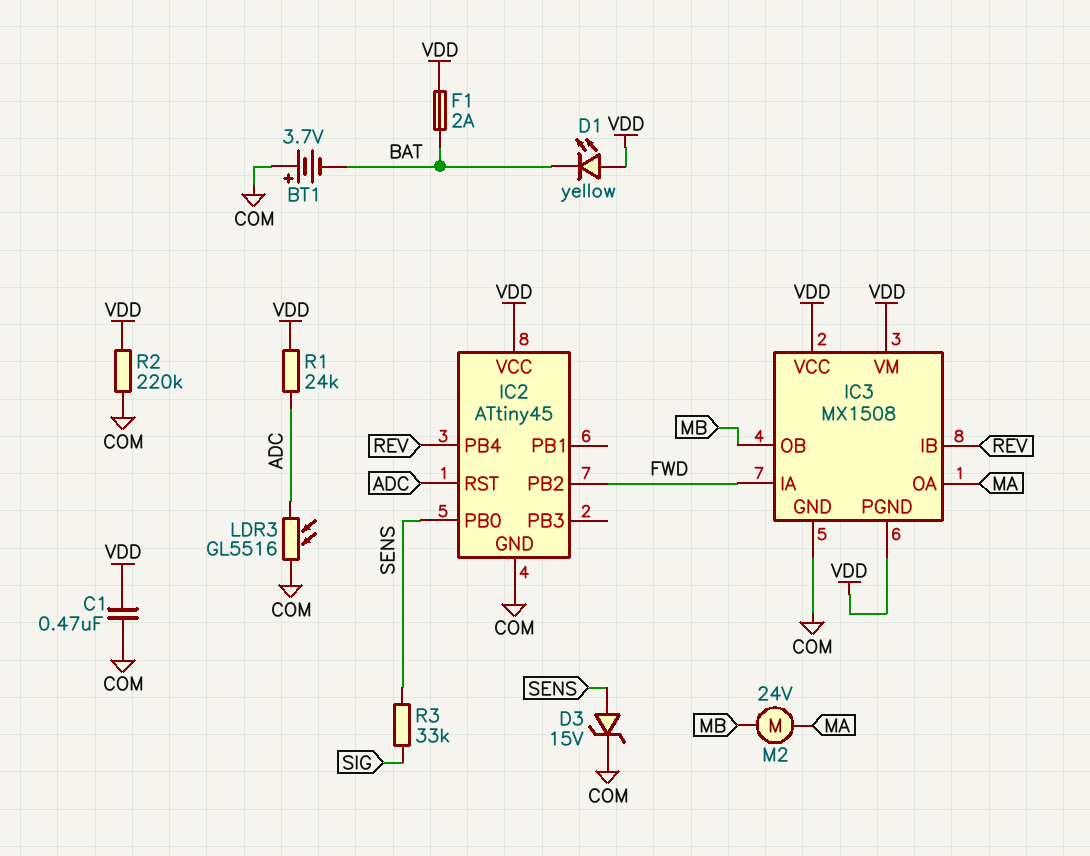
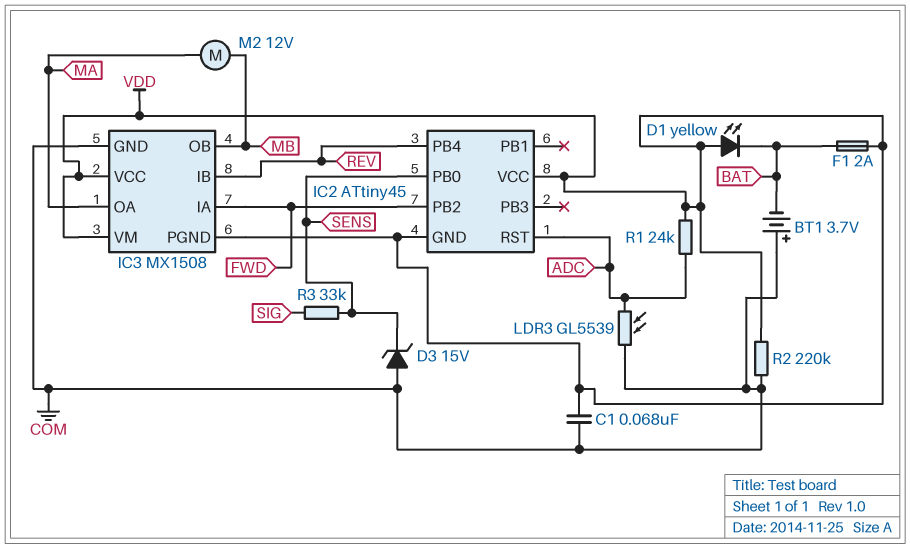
C1: 470nF (COM, VDD) -> 68nF (COM, VDD)
D3: zener 15V (A SENS, K COM) -> zener 15V (A COM, K SENS)
IC2 pin GND: COM -> VDD
LDR3: GL5516 (ADC, COM) -> GL5539 (ADC, COM)
M2: motor 24V (MA, MB) -> motor 12V (MA, MB)

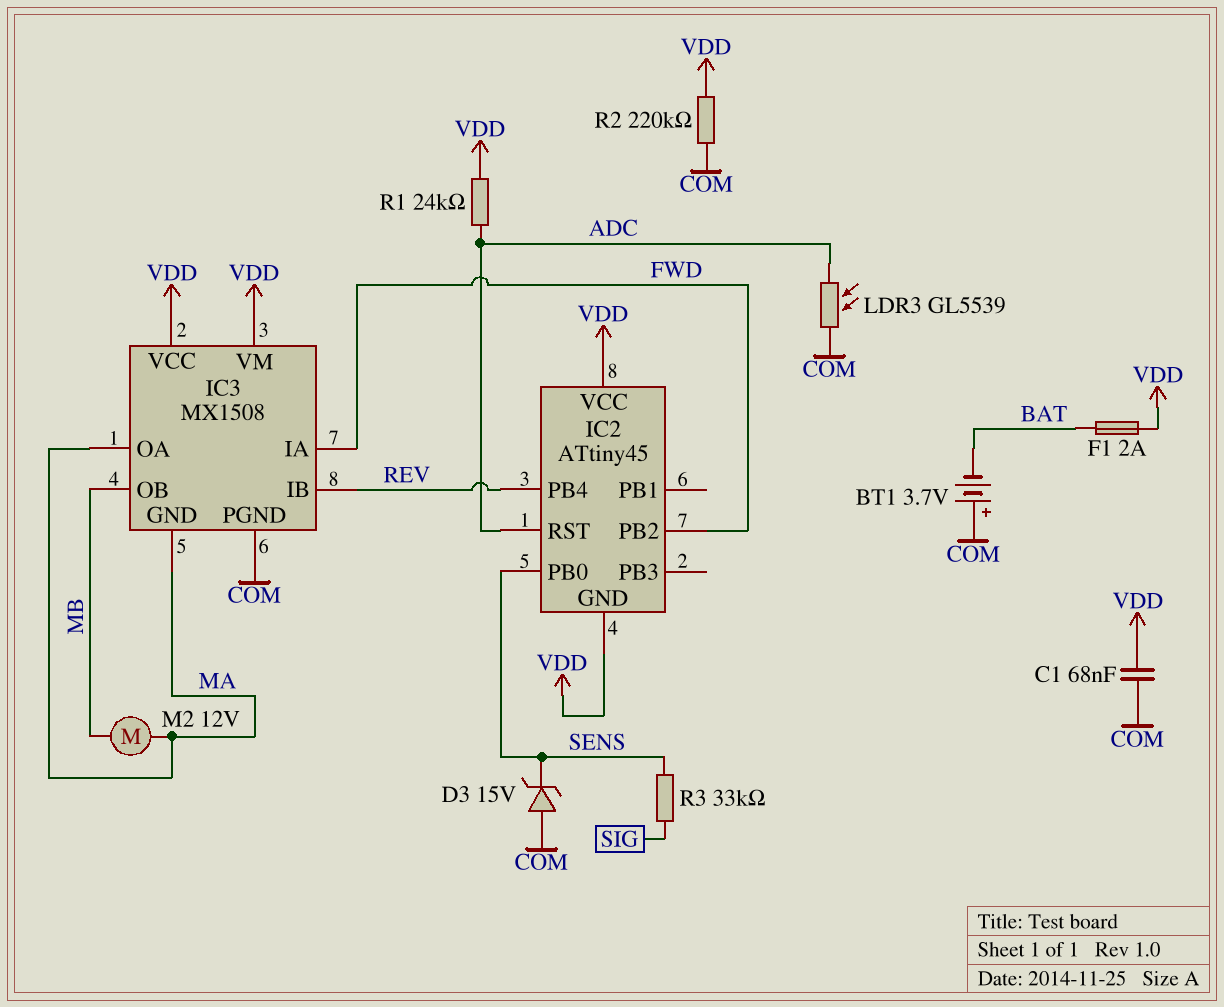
D1: LED yellow (A VDD, K BAT) -> none
IC3 pin GND: COM -> MA
IC3 pin PGND: VDD -> COM

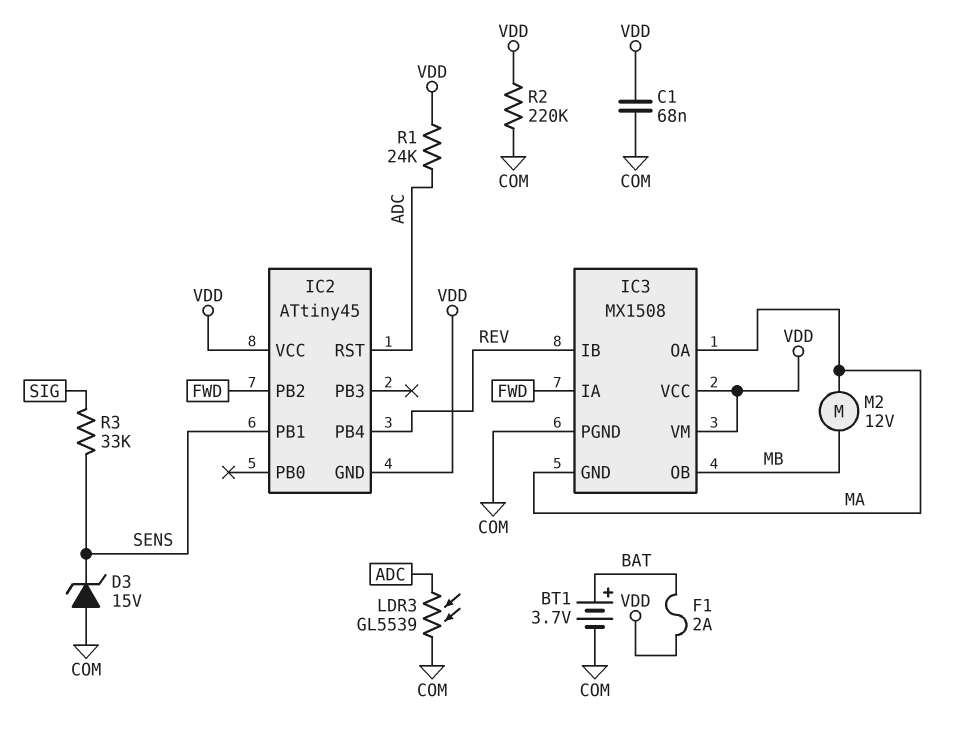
BT1: 3.7V (plus COM, minus BAT) -> 3.7V (plus BAT, minus COM)
IC2 pin PB0: SENS -> none
IC2 pin PB1: none -> SENS

